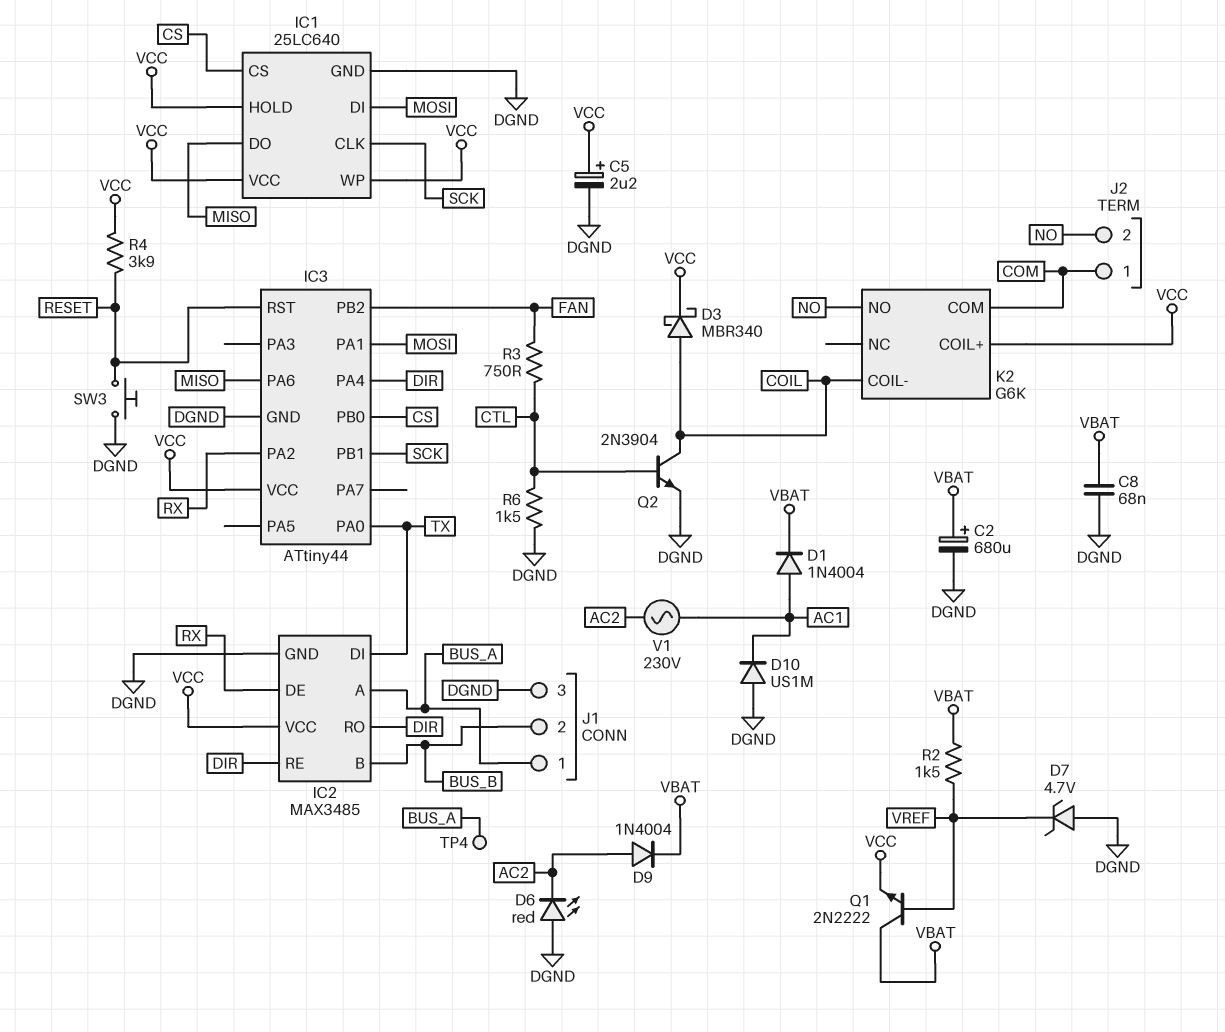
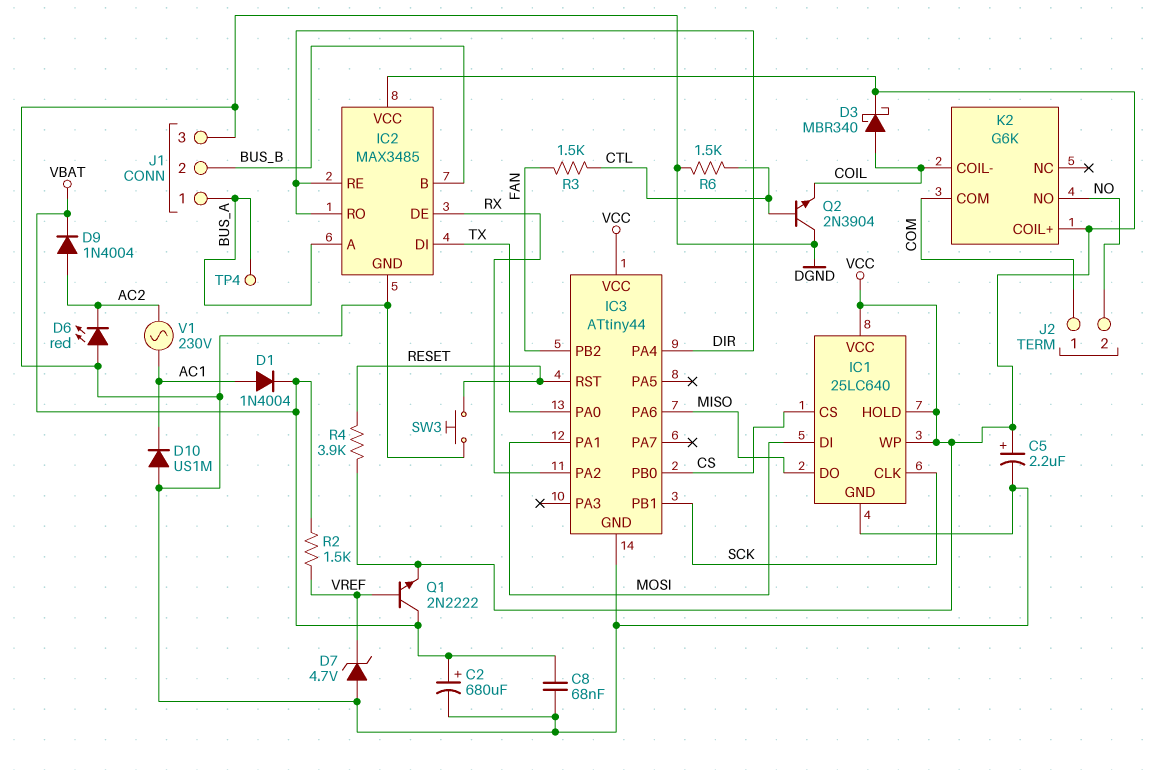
Q2: NPN 2N3904 (B CTL, C COIL, E DGND) -> NPN 2N3904 (B CTL, C DGND, E COIL)
R3: 750 (CTL, FAN) -> 1.5k (CTL, FAN)

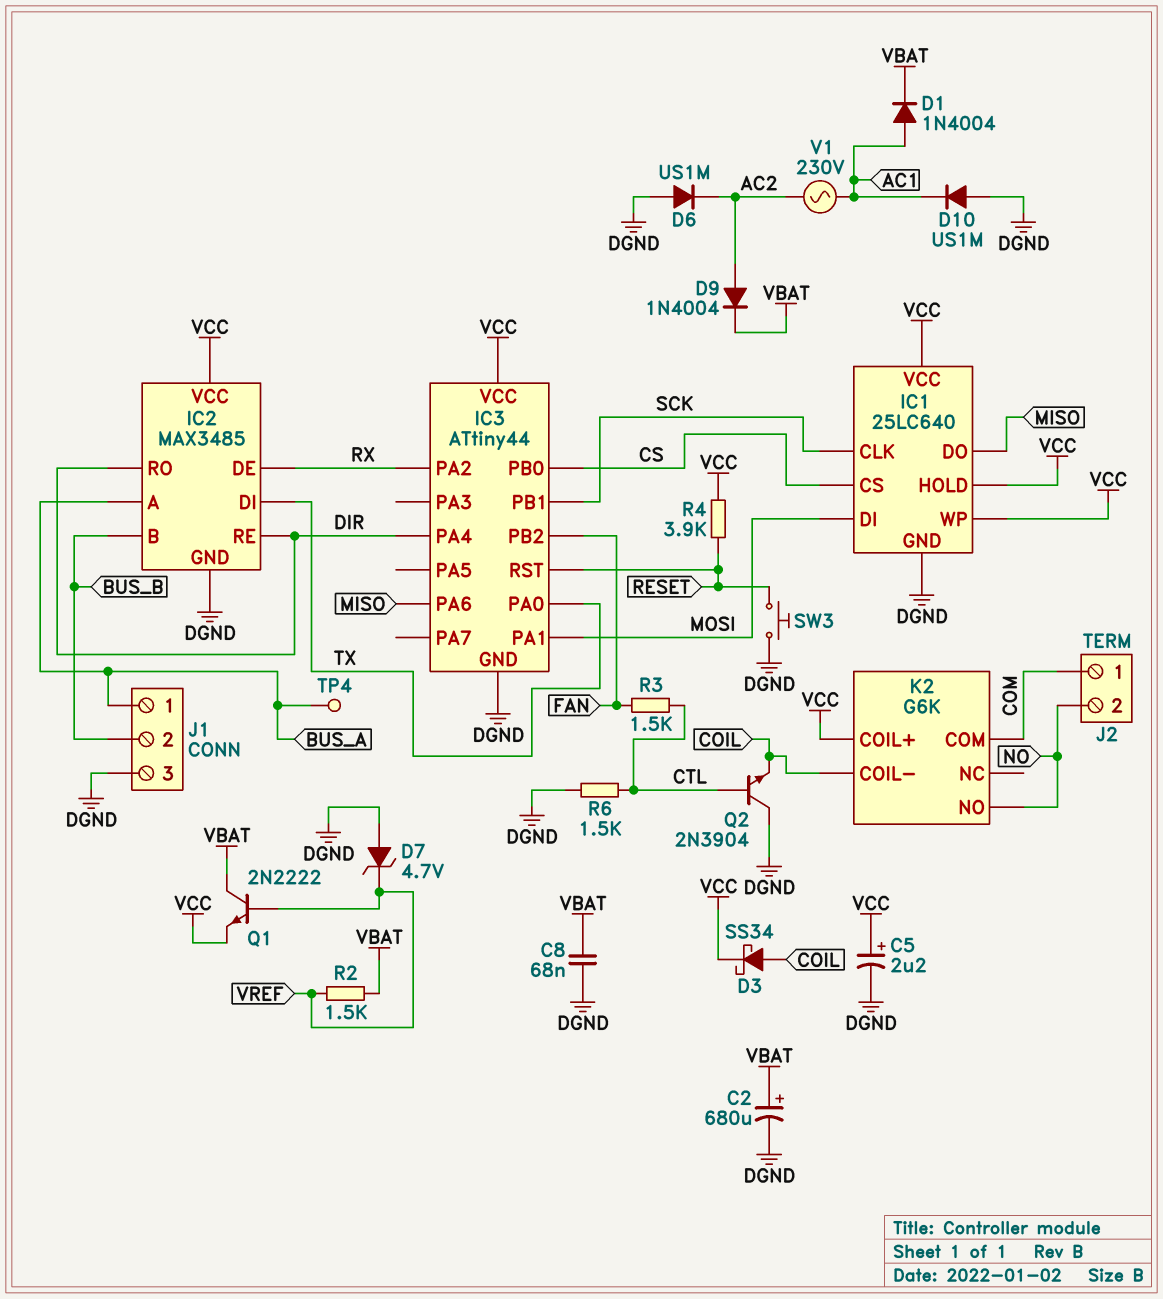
D3: schottky MBR340 (A COIL, K VCC) -> schottky SS34 (A COIL, K VCC)
D6: LED red (A DGND, K AC2) -> diode US1M (A DGND, K AC2)

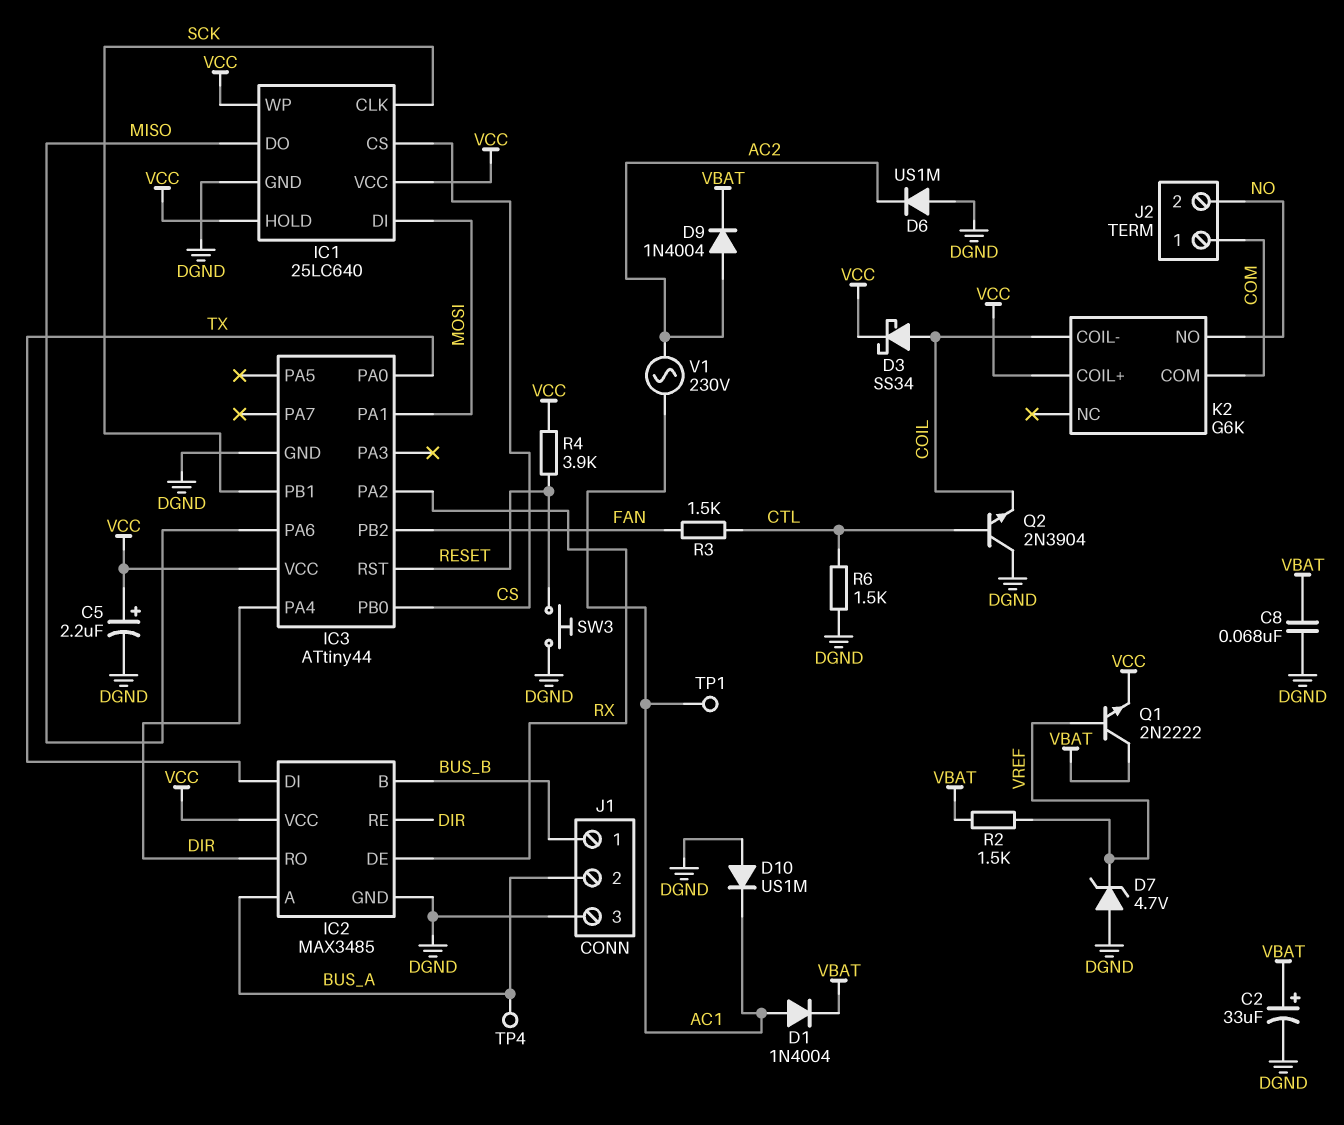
C2: 680uF (plus VBAT, minus DGND) -> 33uF (plus VBAT, minus DGND)
J1 pin 1: BUS_A -> BUS_B
J1 pin 2: BUS_B -> BUS_A
TP1: none -> test point (AC1)

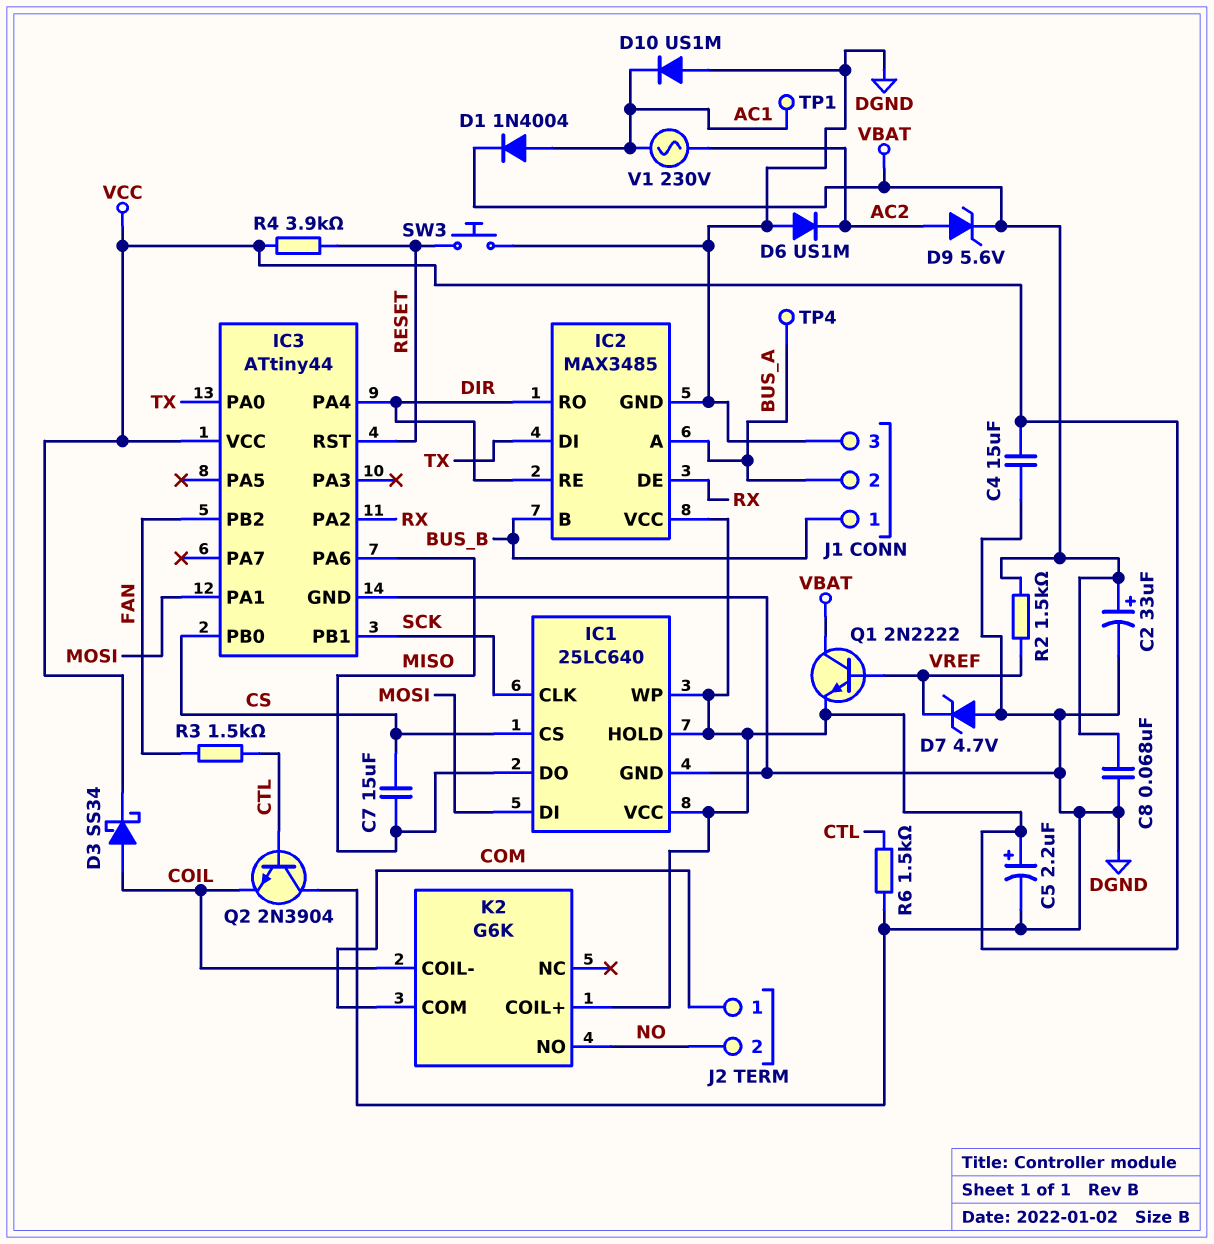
C4: none -> 15uF (DGND, VCC)
C7: none -> 15uF (CS, MISO)
D9: diode 1N4004 (A AC2, K VBAT) -> zener 5.6V (A AC2, K VBAT)

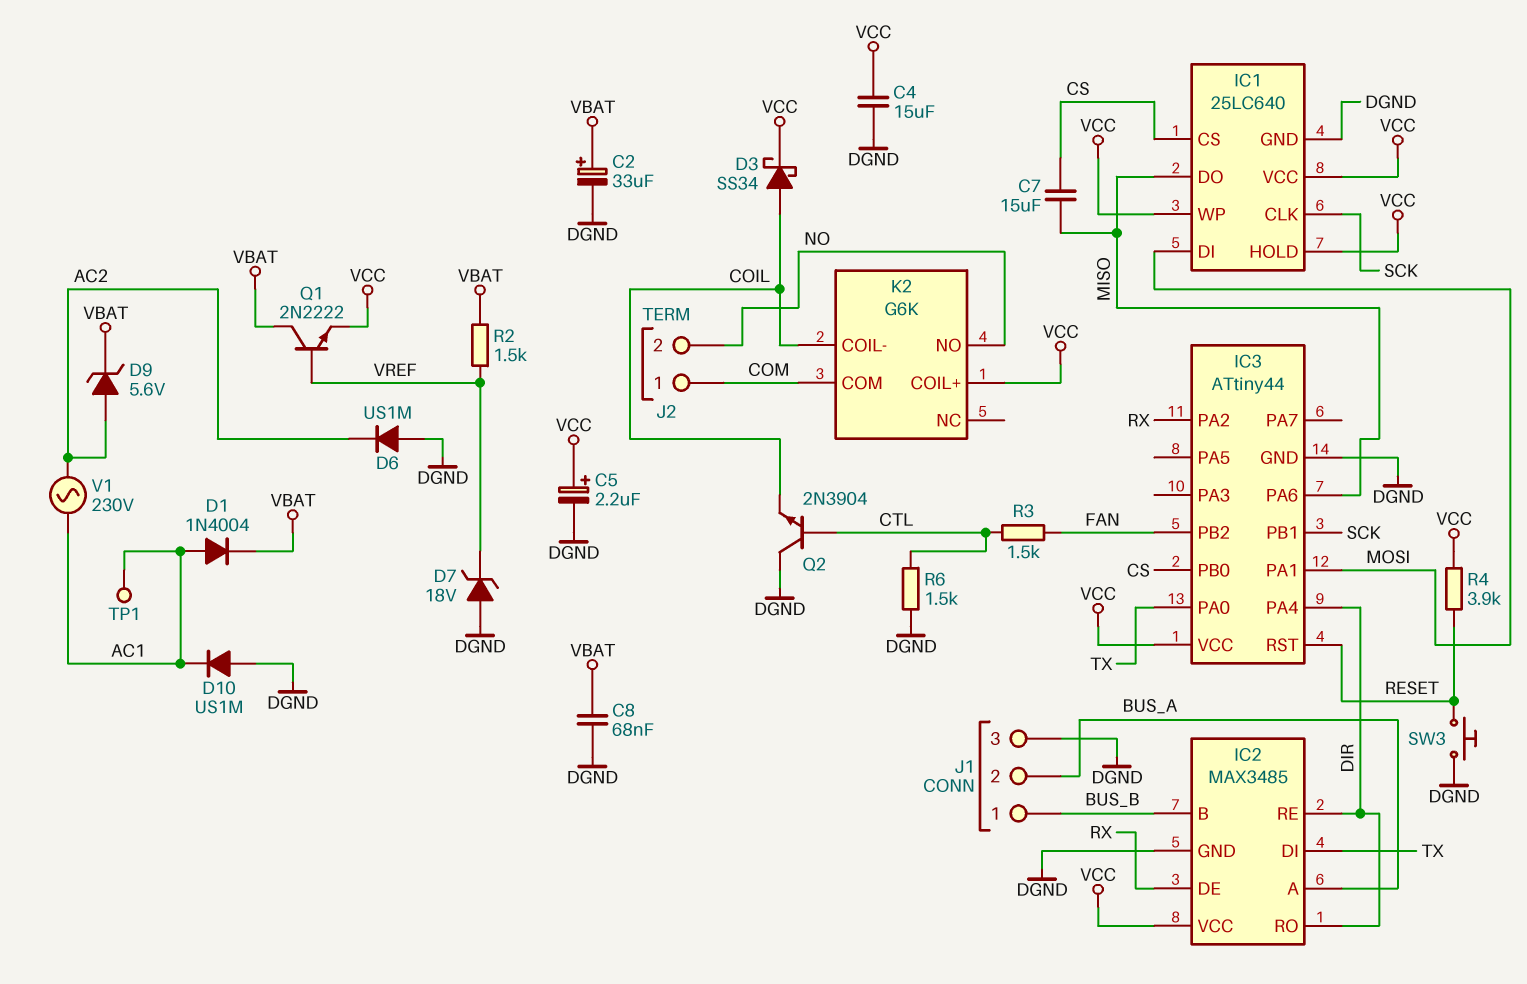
D7: zener 4.7V (A DGND, K VREF) -> zener 18V (A DGND, K VREF)
TP4: test point (BUS_A) -> none

